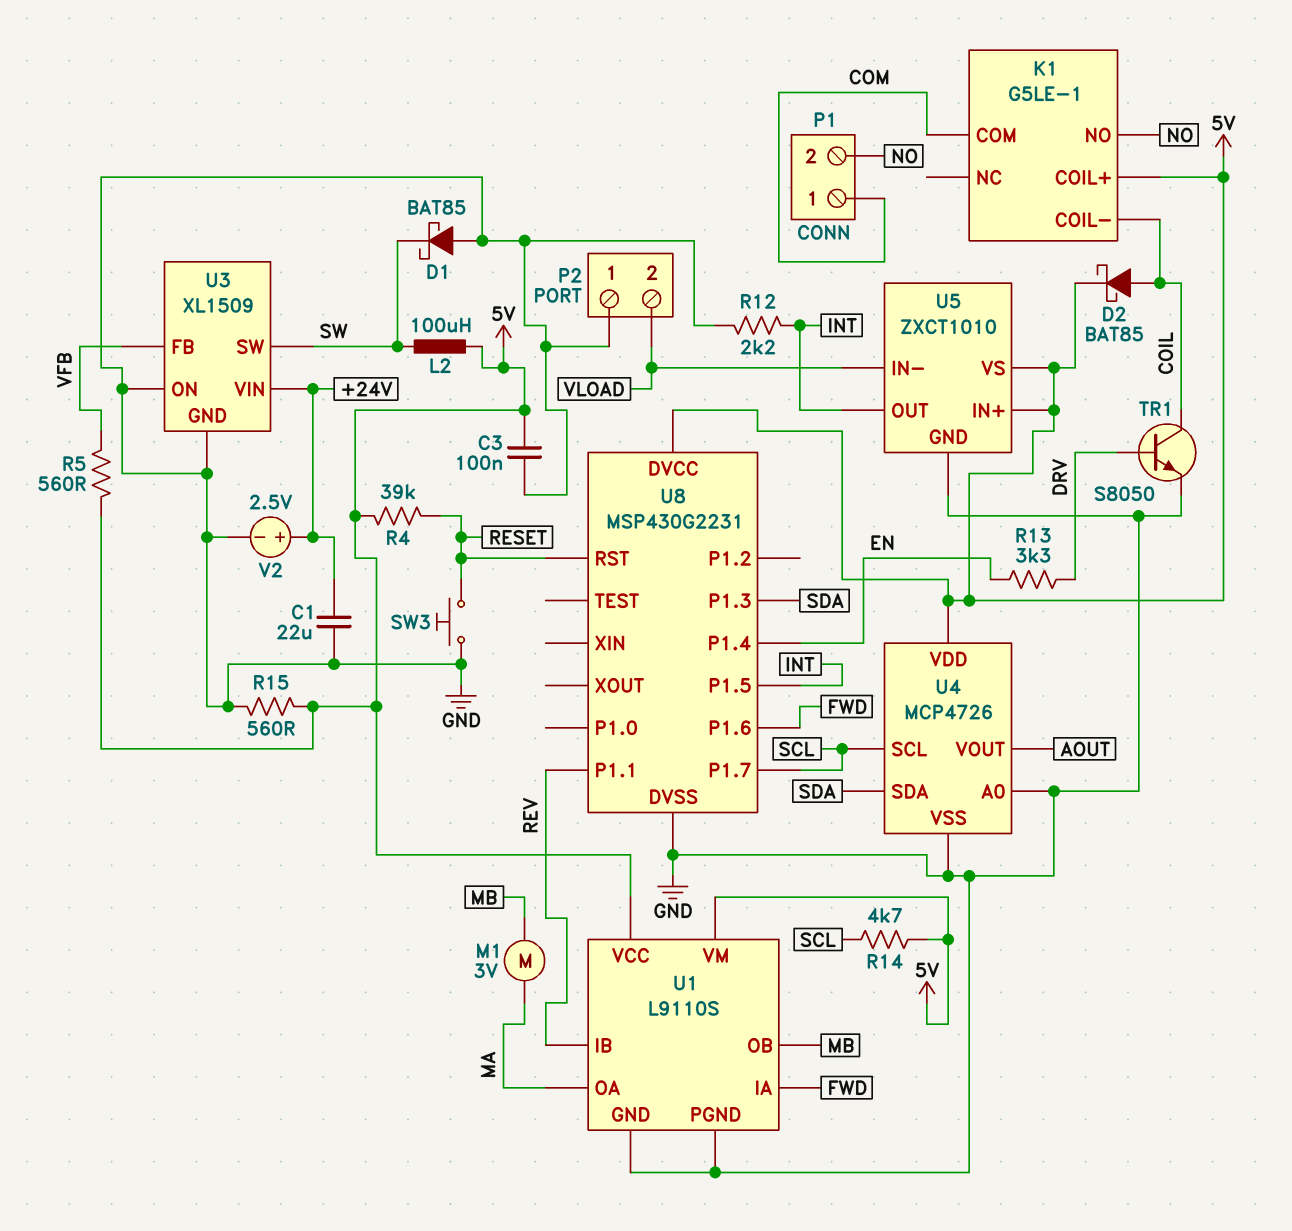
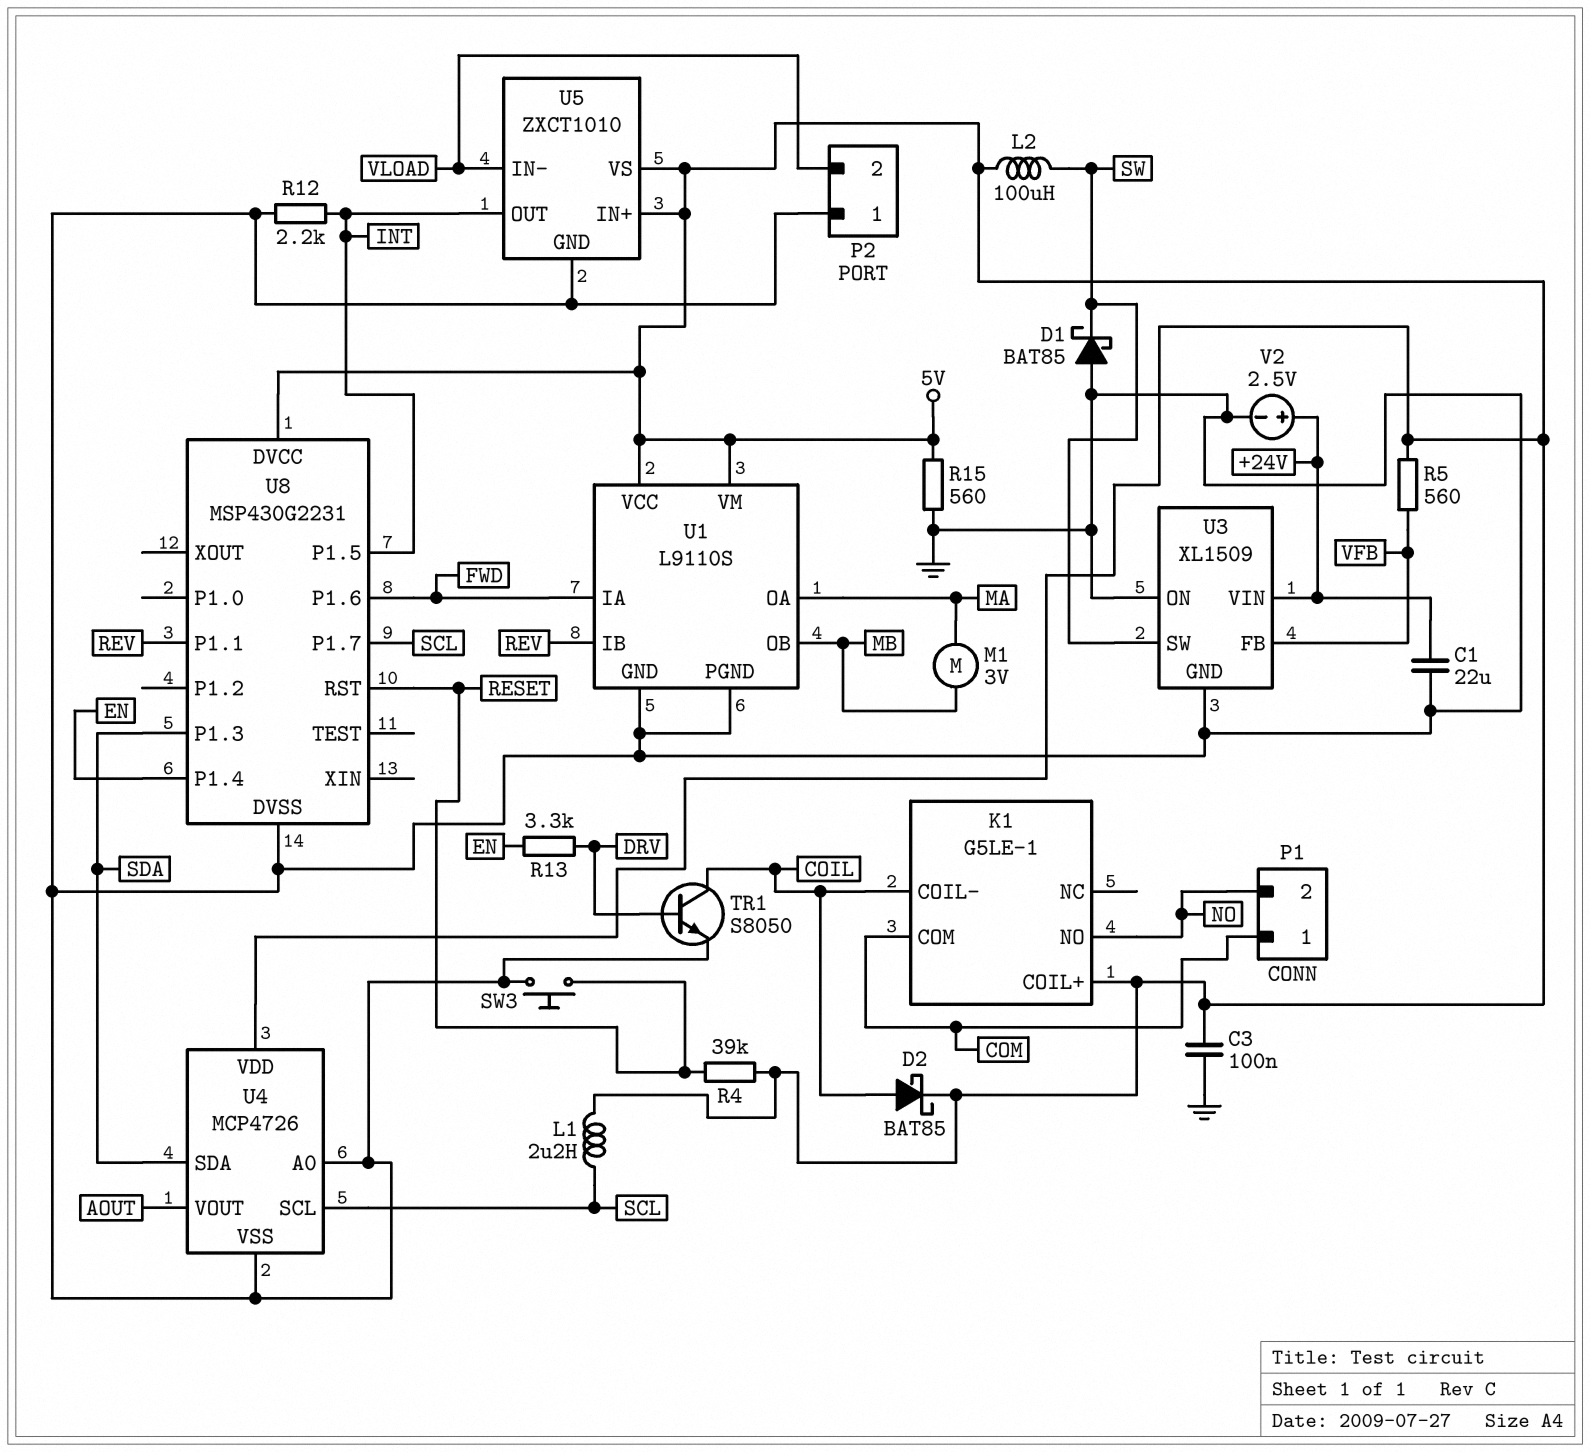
L1: none -> 2.2uH (5V, SCL)
R14: 4.7k (5V, SCL) -> none

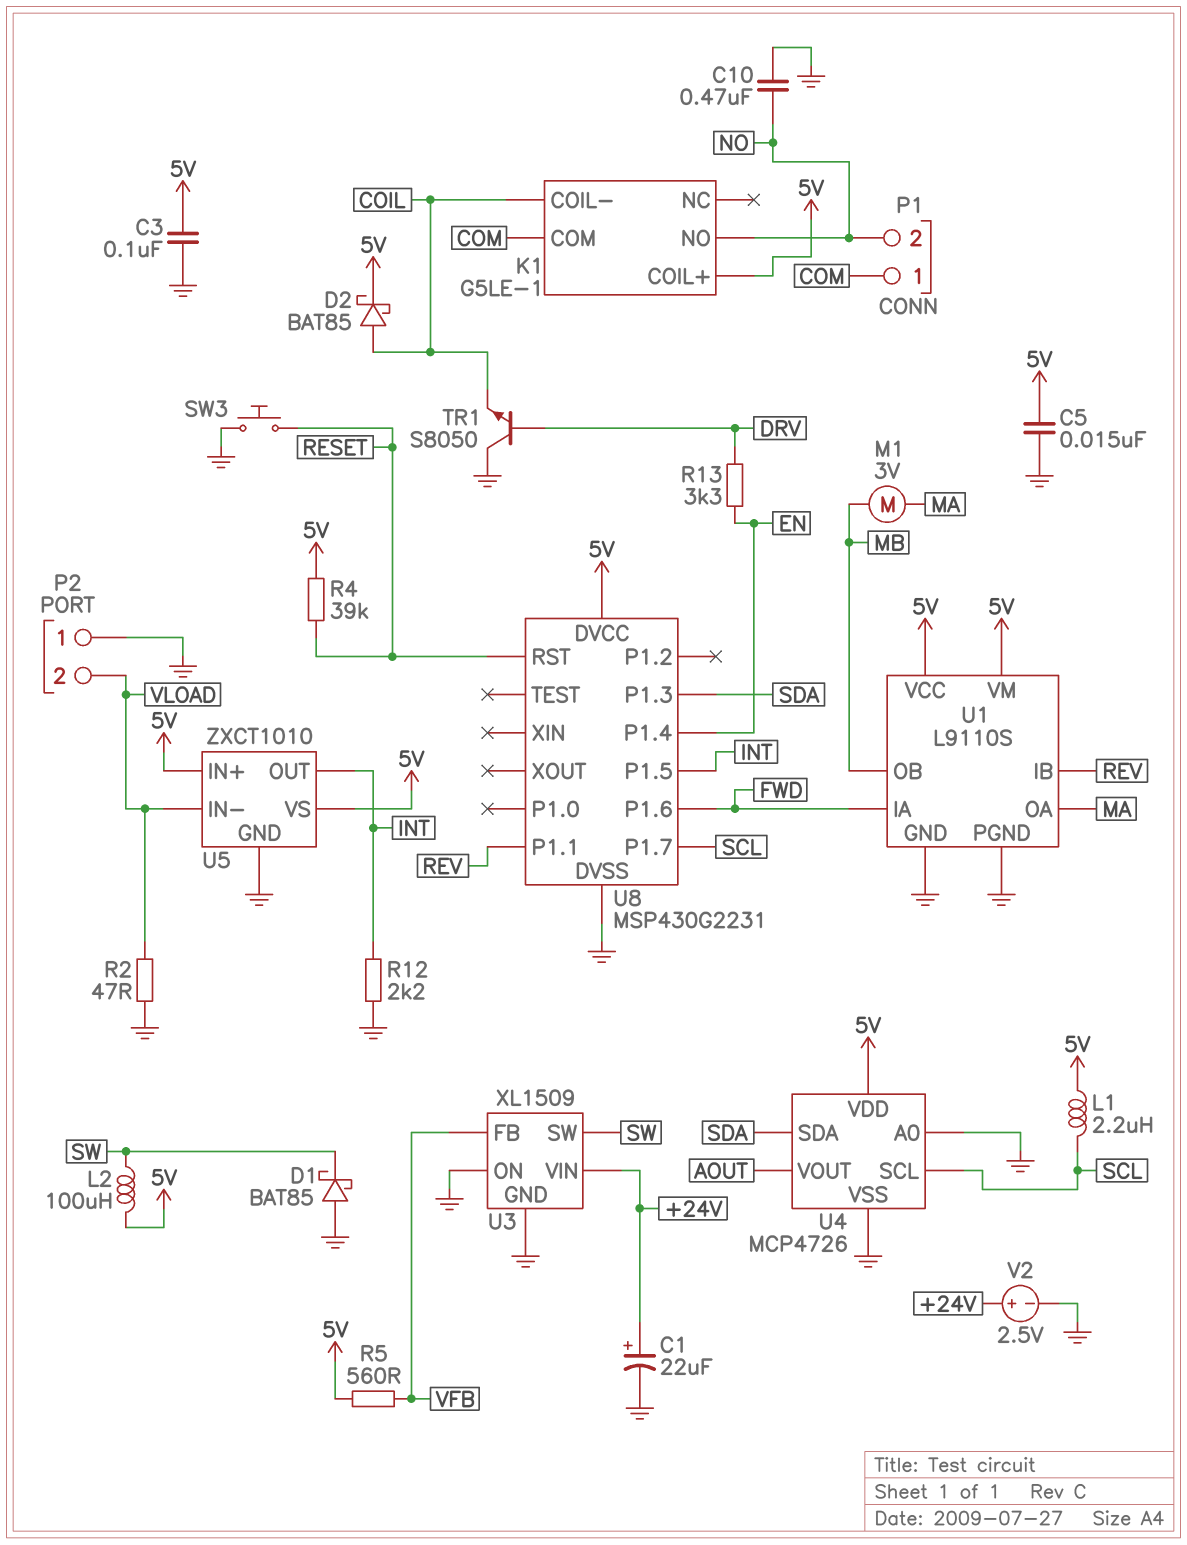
C1: 22uF (+24V, GND) -> 22uF (plus +24V, minus GND)
C5: none -> 15nF (5V, GND)
C10: none -> 470nF (GND, NO)
R2: none -> 47 (GND, VLOAD)
R15: 560 (5V, GND) -> none
TR1: NPN S8050 (B DRV, C COIL, E GND) -> NPN S8050 (B DRV, C GND, E COIL)

